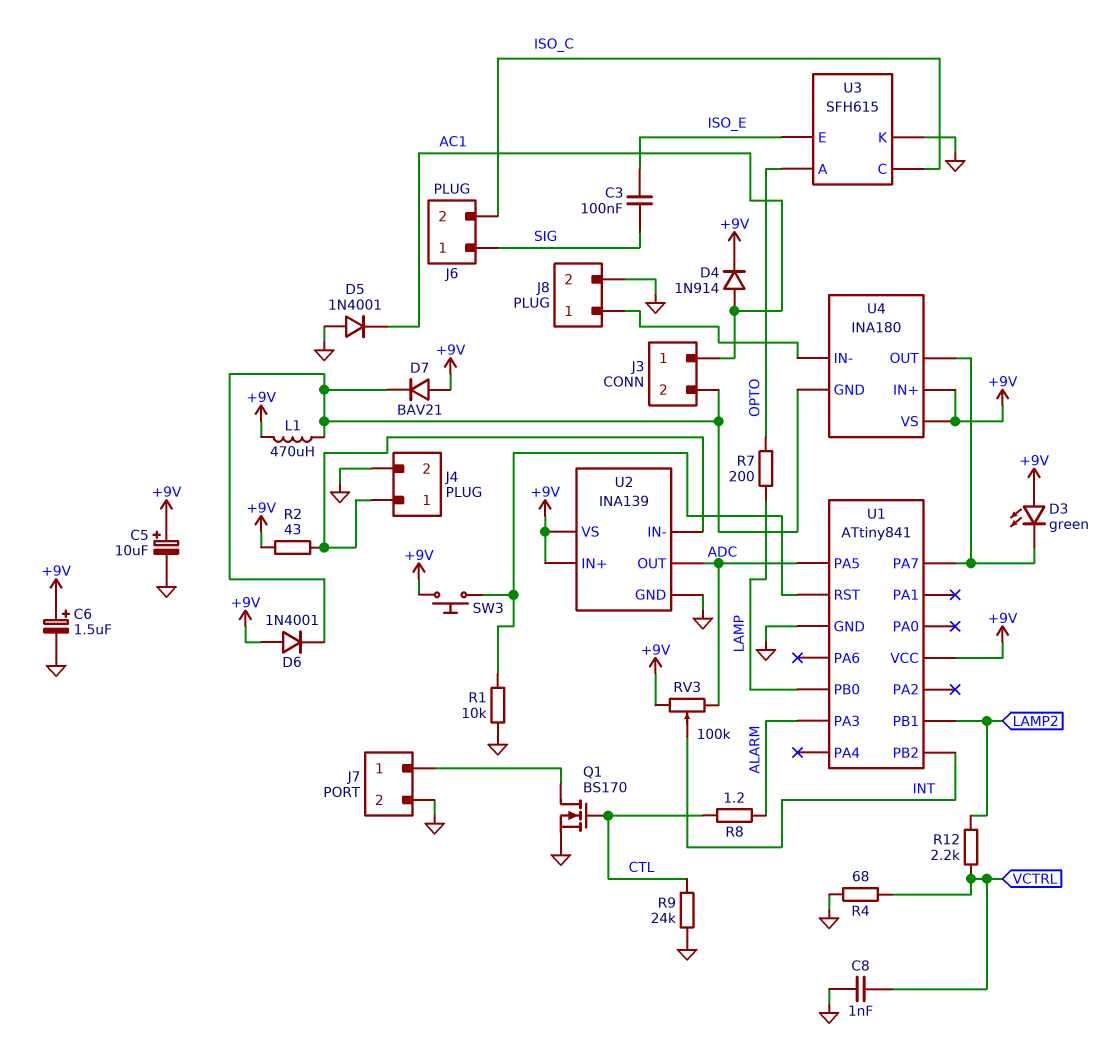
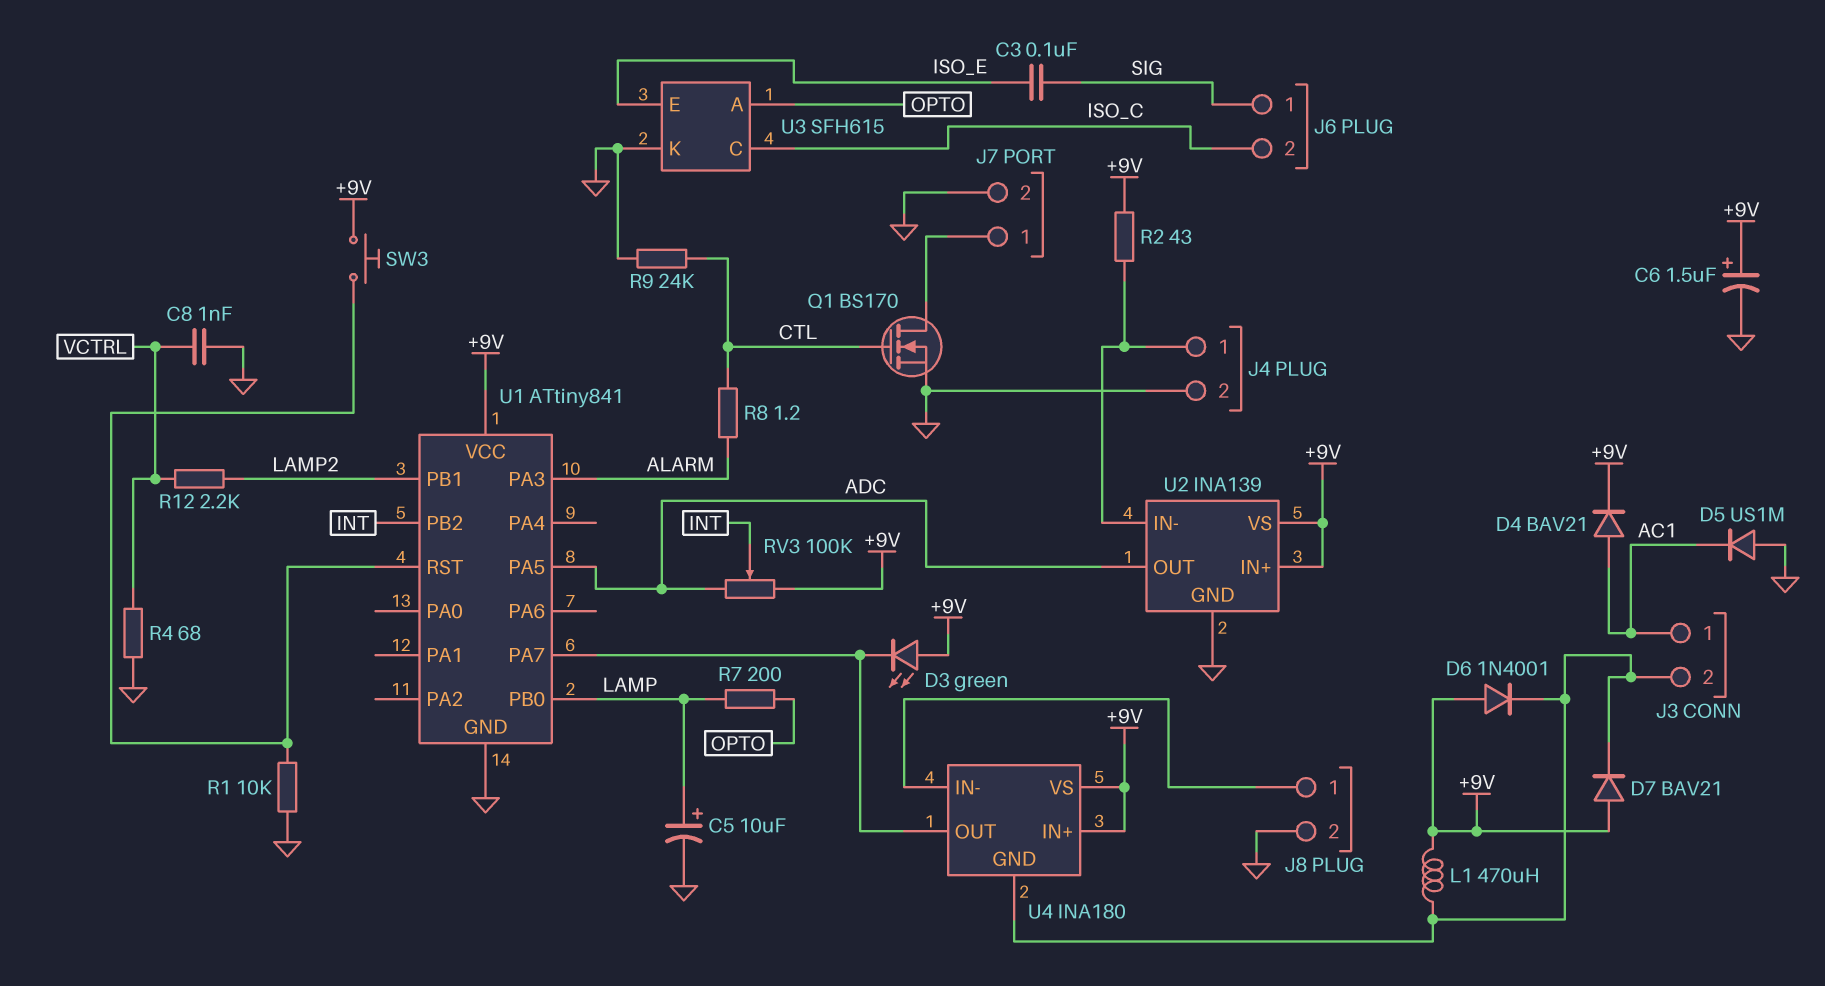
C5: 10uF (plus +9V, minus GND) -> 10uF (plus LAMP, minus GND)
D4: diode 1N914 (A AC1, K +9V) -> diode BAV21 (A AC1, K +9V)
D5: diode 1N4001 (A GND, K AC1) -> diode US1M (A GND, K AC1)

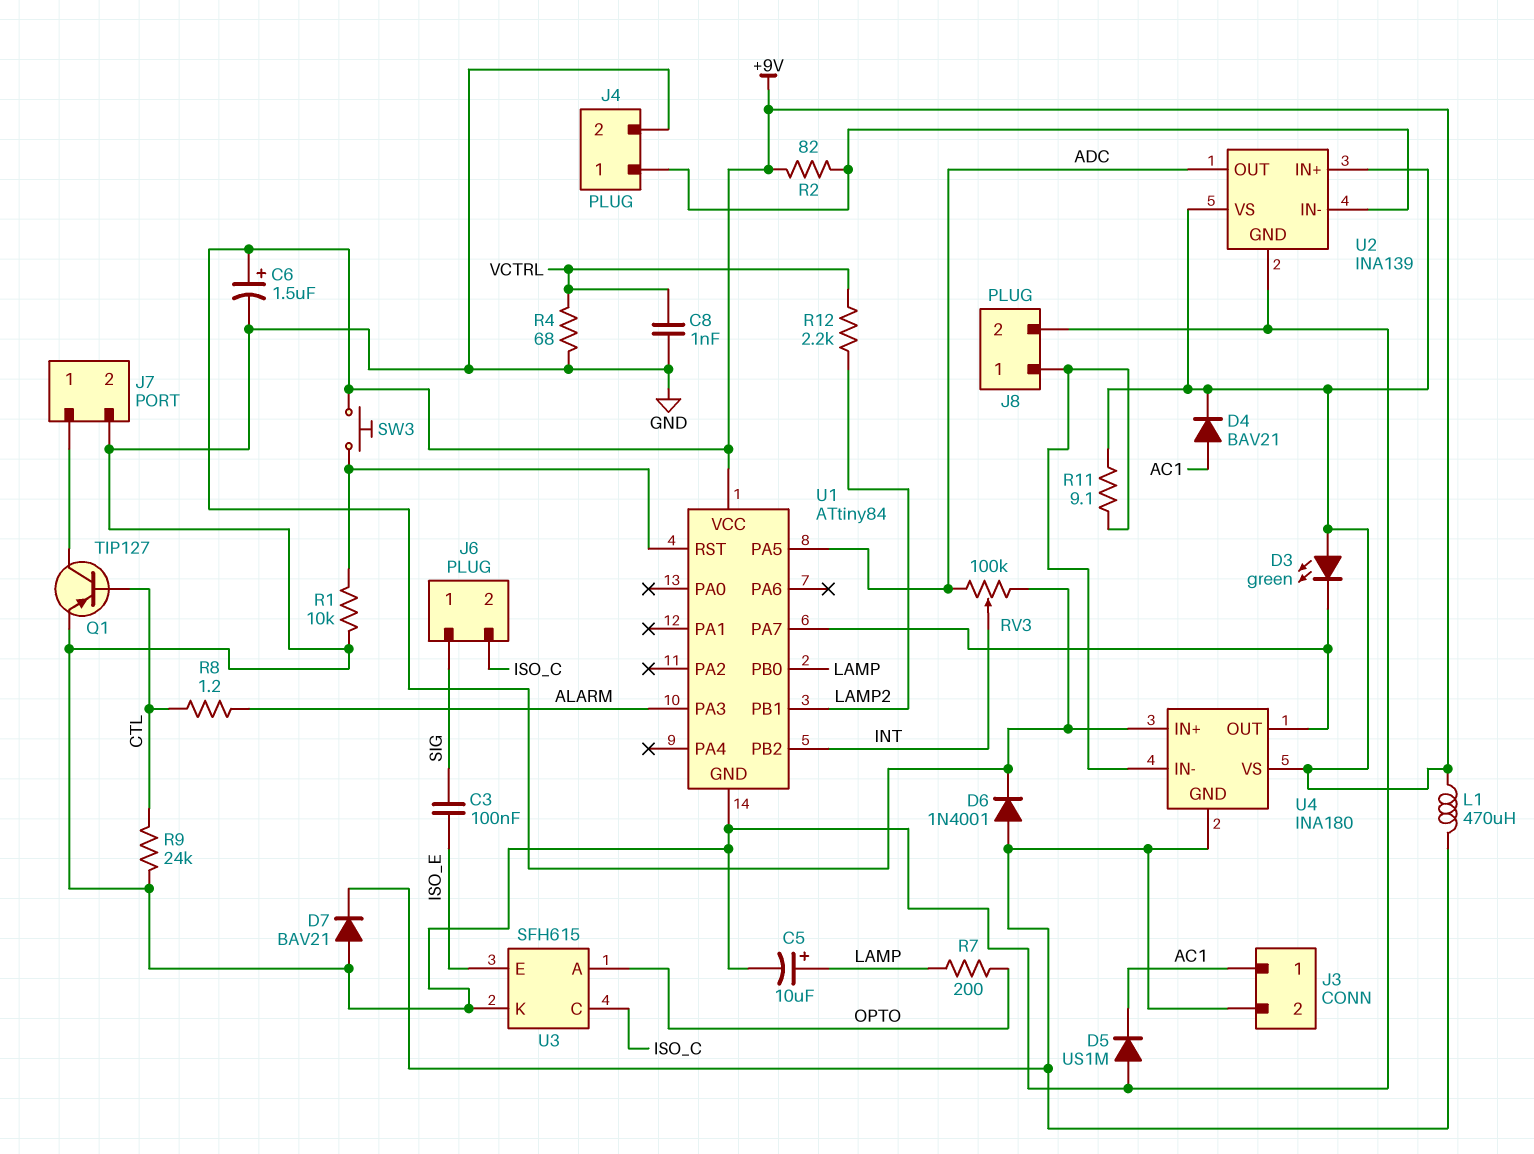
D6: diode 1N4001 (A +9V, K J3/2) -> diode 1N4001 (A J3/2, K +9V)
D7: diode BAV21 (A +9V, K J3/2) -> diode BAV21 (A GND, K J3/2)
Q1: NMOS BS170 (G CTL, D J7/1, S GND) -> PNP TIP127 (B CTL, C J7/1, E GND)
R2: 43 (+9V, J4/1) -> 82 (+9V, J4/1)
R11: none -> 9.1 (+9V, J8/1)
U1: ATtiny841 -> ATtiny84

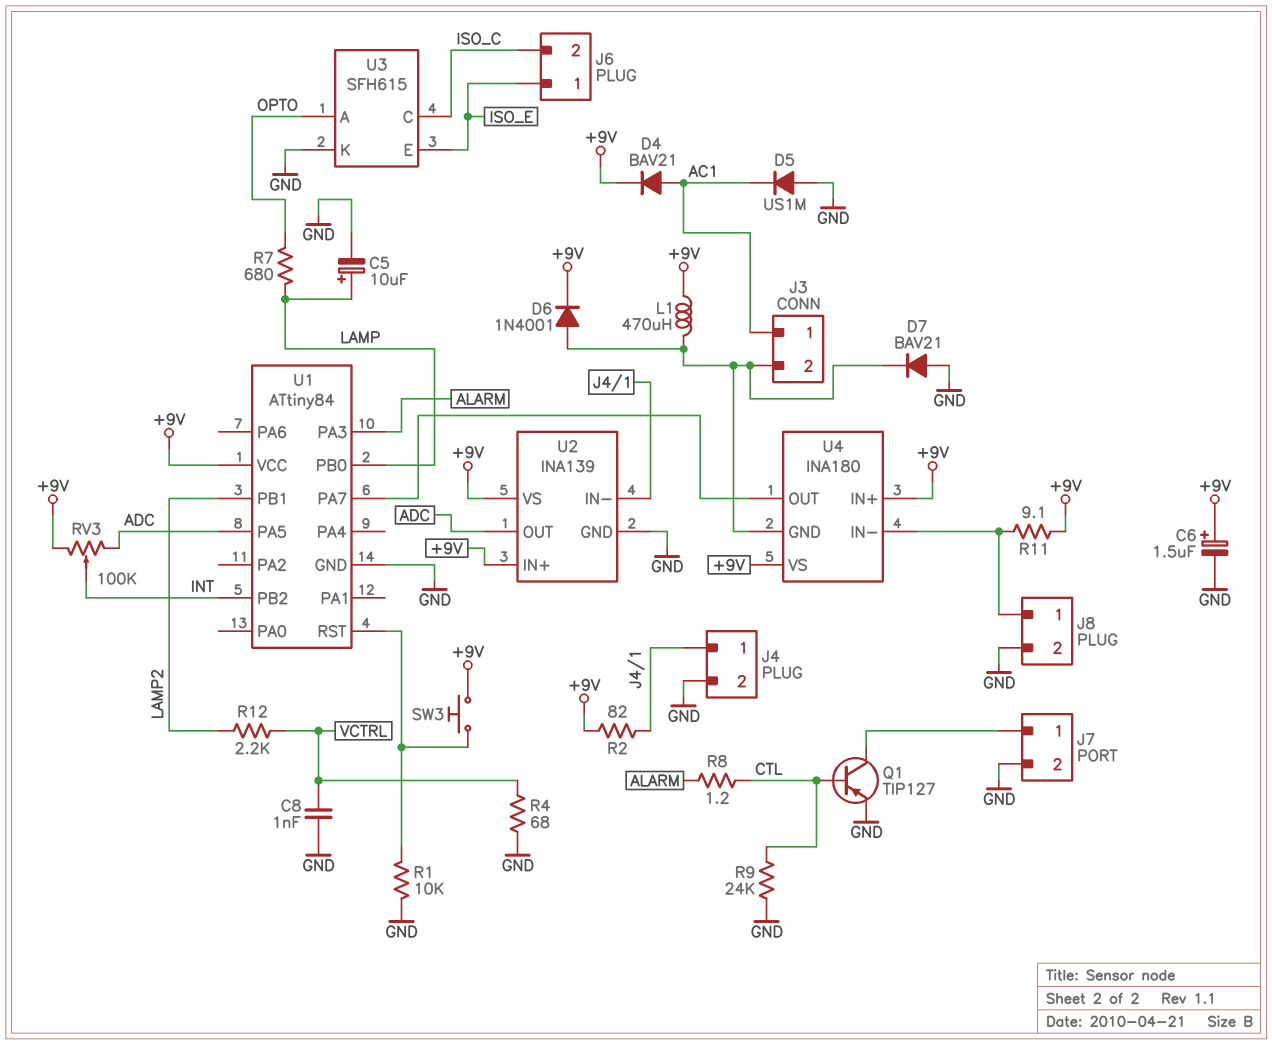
C3: 100nF (ISO_E, SIG) -> none
D3: LED green (A +9V, K U1/PA7) -> none
J6 pin 1: SIG -> ISO_E
R7: 200 (LAMP, OPTO) -> 680 (LAMP, OPTO)

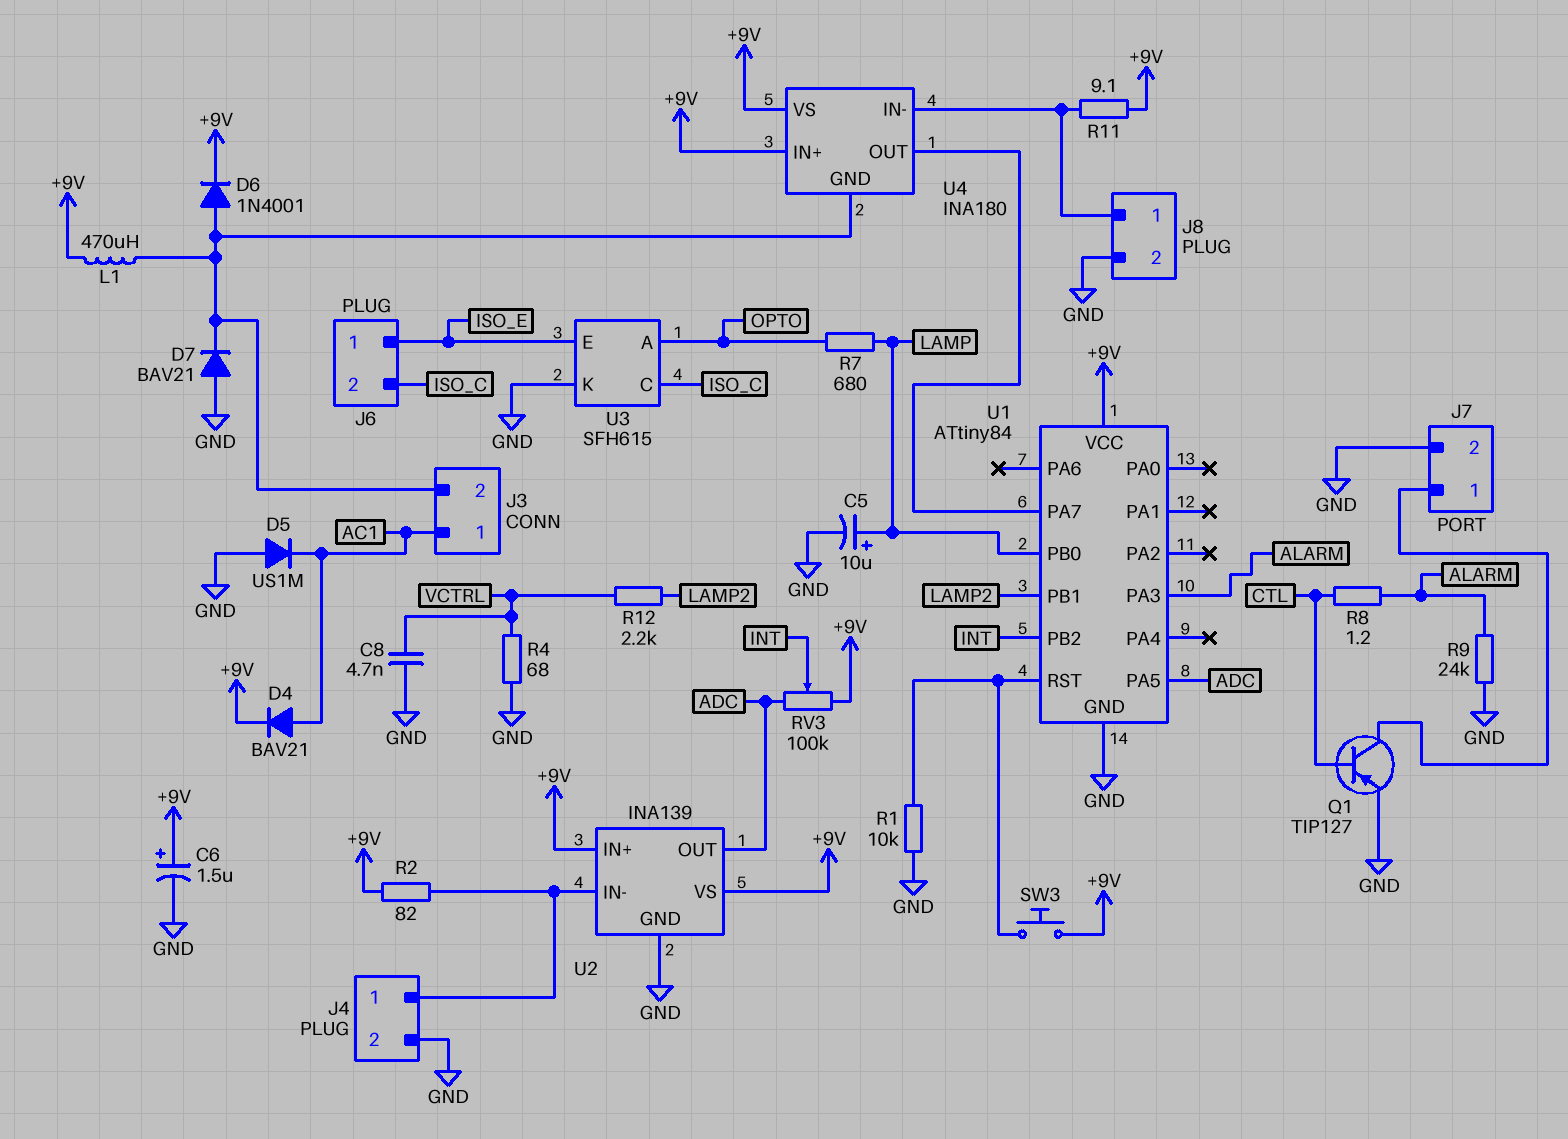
C8: 1nF (GND, VCTRL) -> 4.7nF (GND, VCTRL)
R9: 24k (CTL, GND) -> 24k (ALARM, GND)

